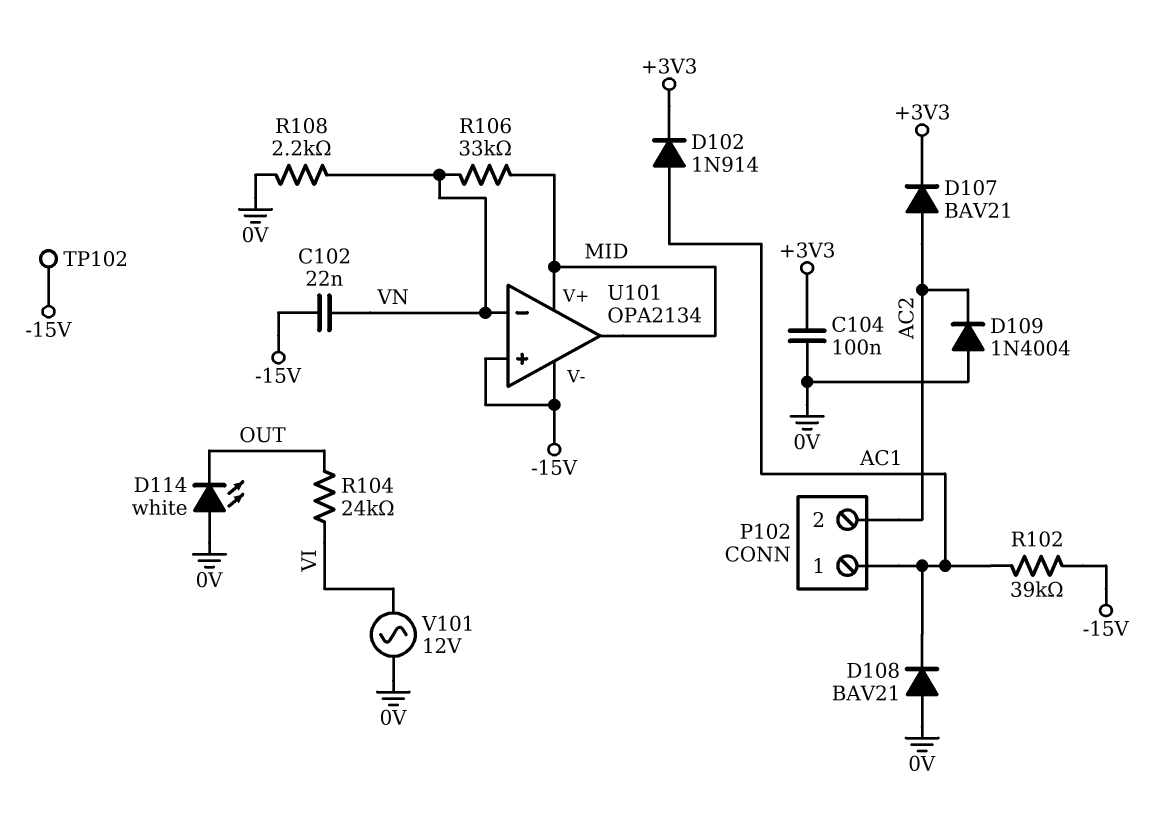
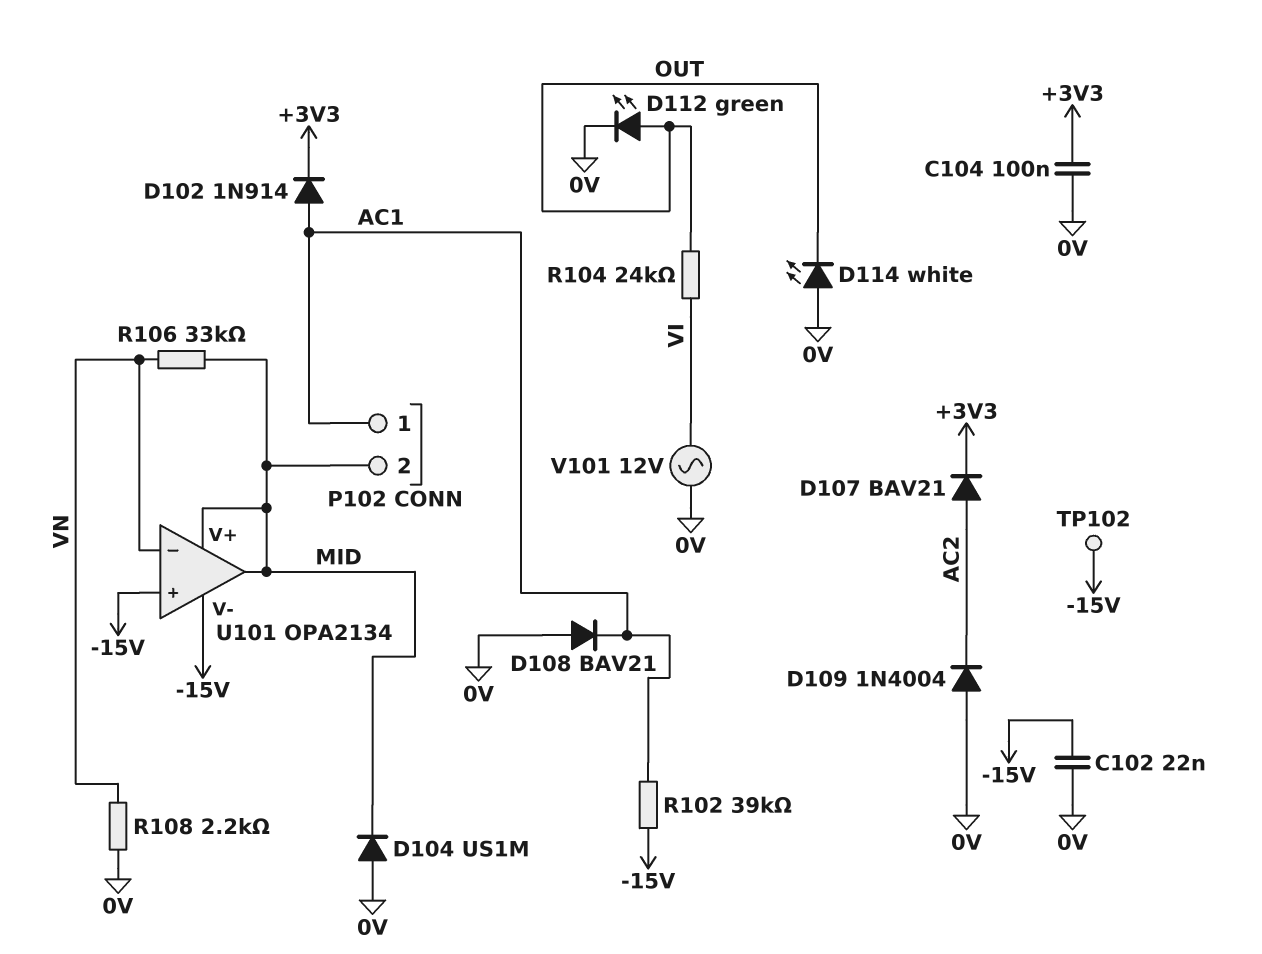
C102: 22nF (-15V, VN) -> 22nF (-15V, 0V)
D104: none -> diode US1M (A 0V, K MID)
D112: none -> LED green (A OUT, K 0V)
P102 pin 2: AC2 -> MID

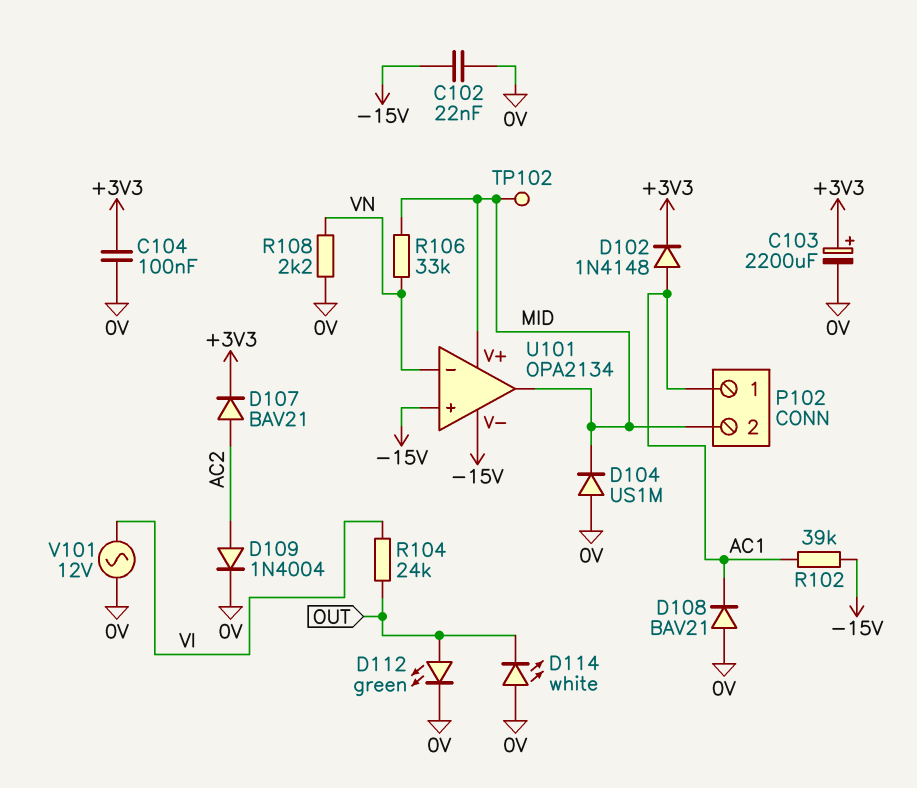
C103: none -> 2200uF (plus +3V3, minus 0V)
D102: diode 1N914 (A AC1, K +3V3) -> diode 1N4148 (A AC1, K +3V3)
D109: diode 1N4004 (A 0V, K AC2) -> diode 1N4004 (A AC2, K 0V)
TP102: test point (-15V) -> test point (MID)

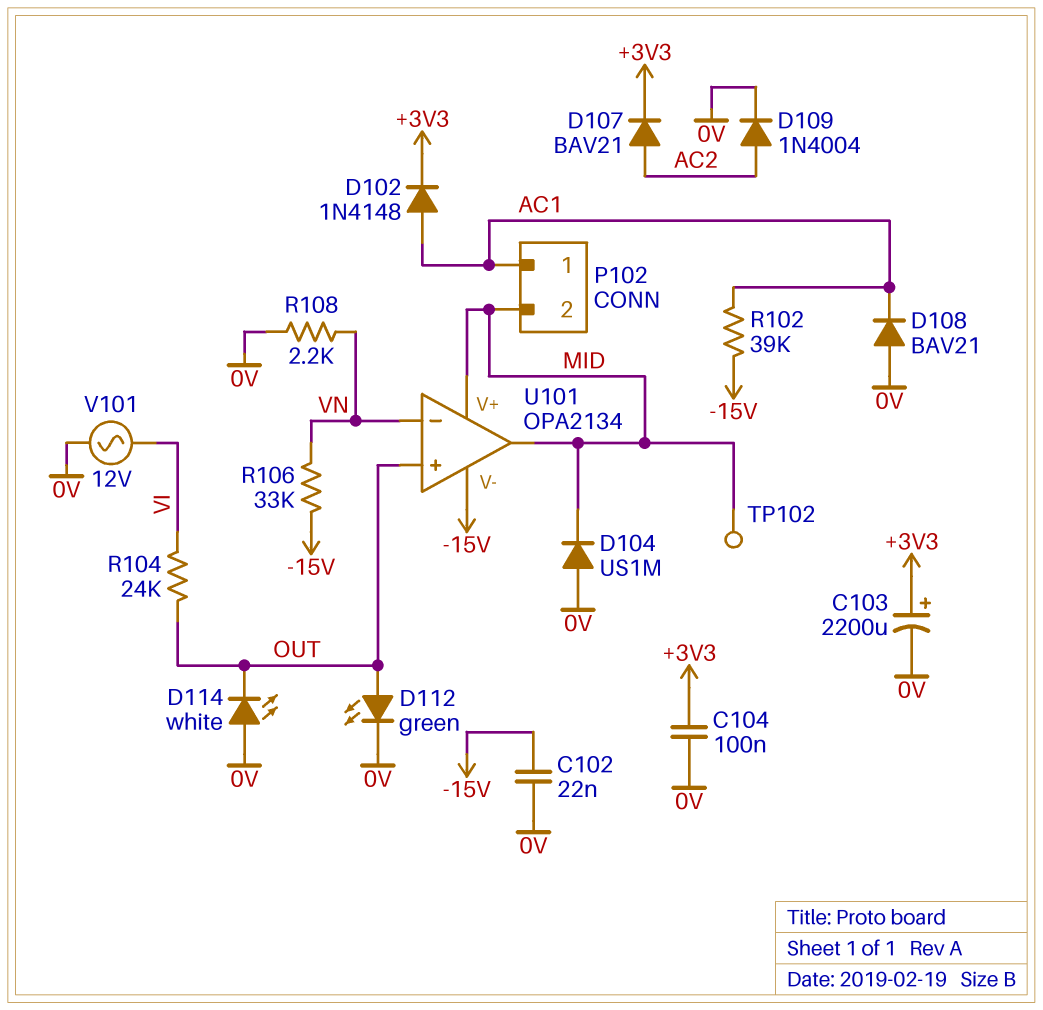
R106: 33k (MID, VN) -> 33k (-15V, VN)
U101 pin in+: -15V -> OUT

